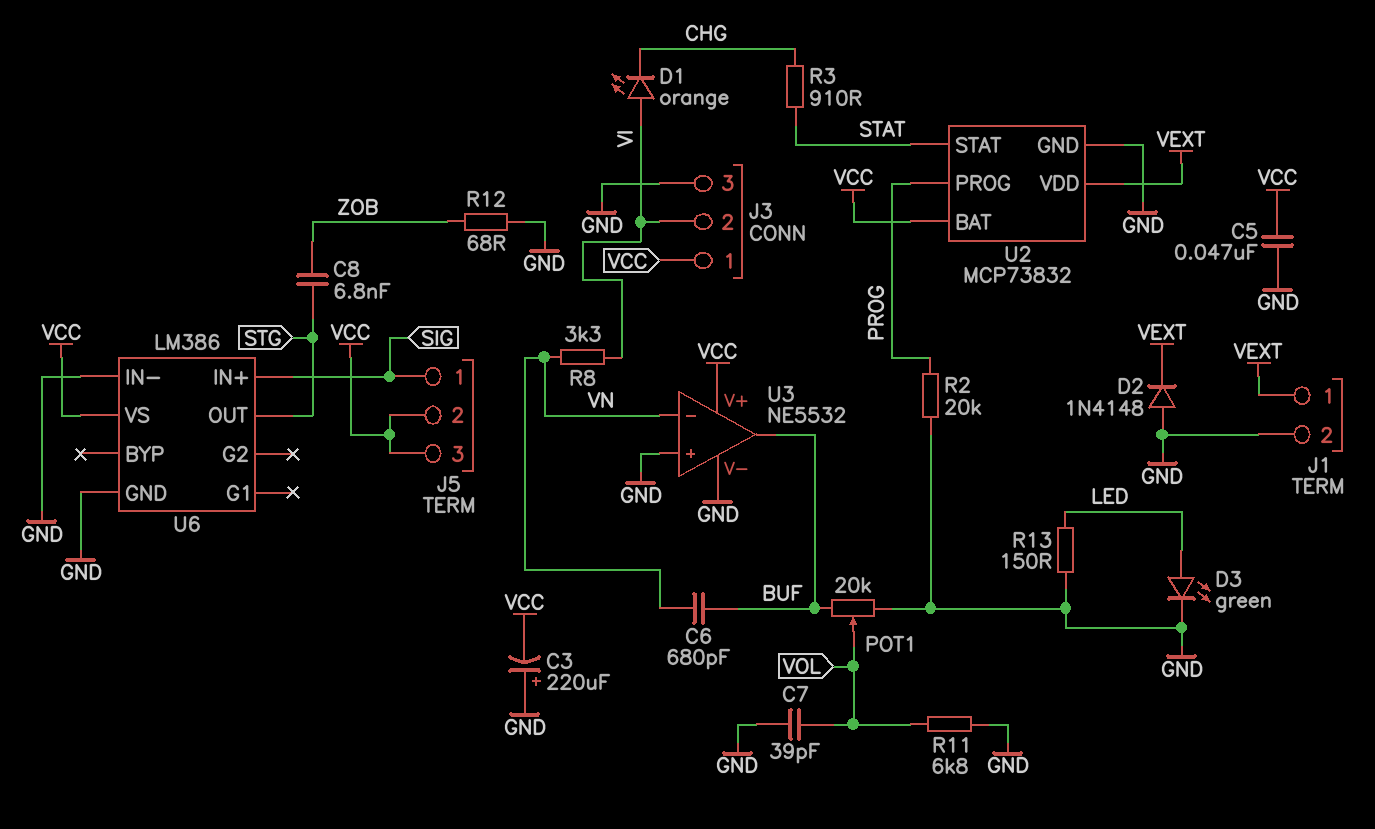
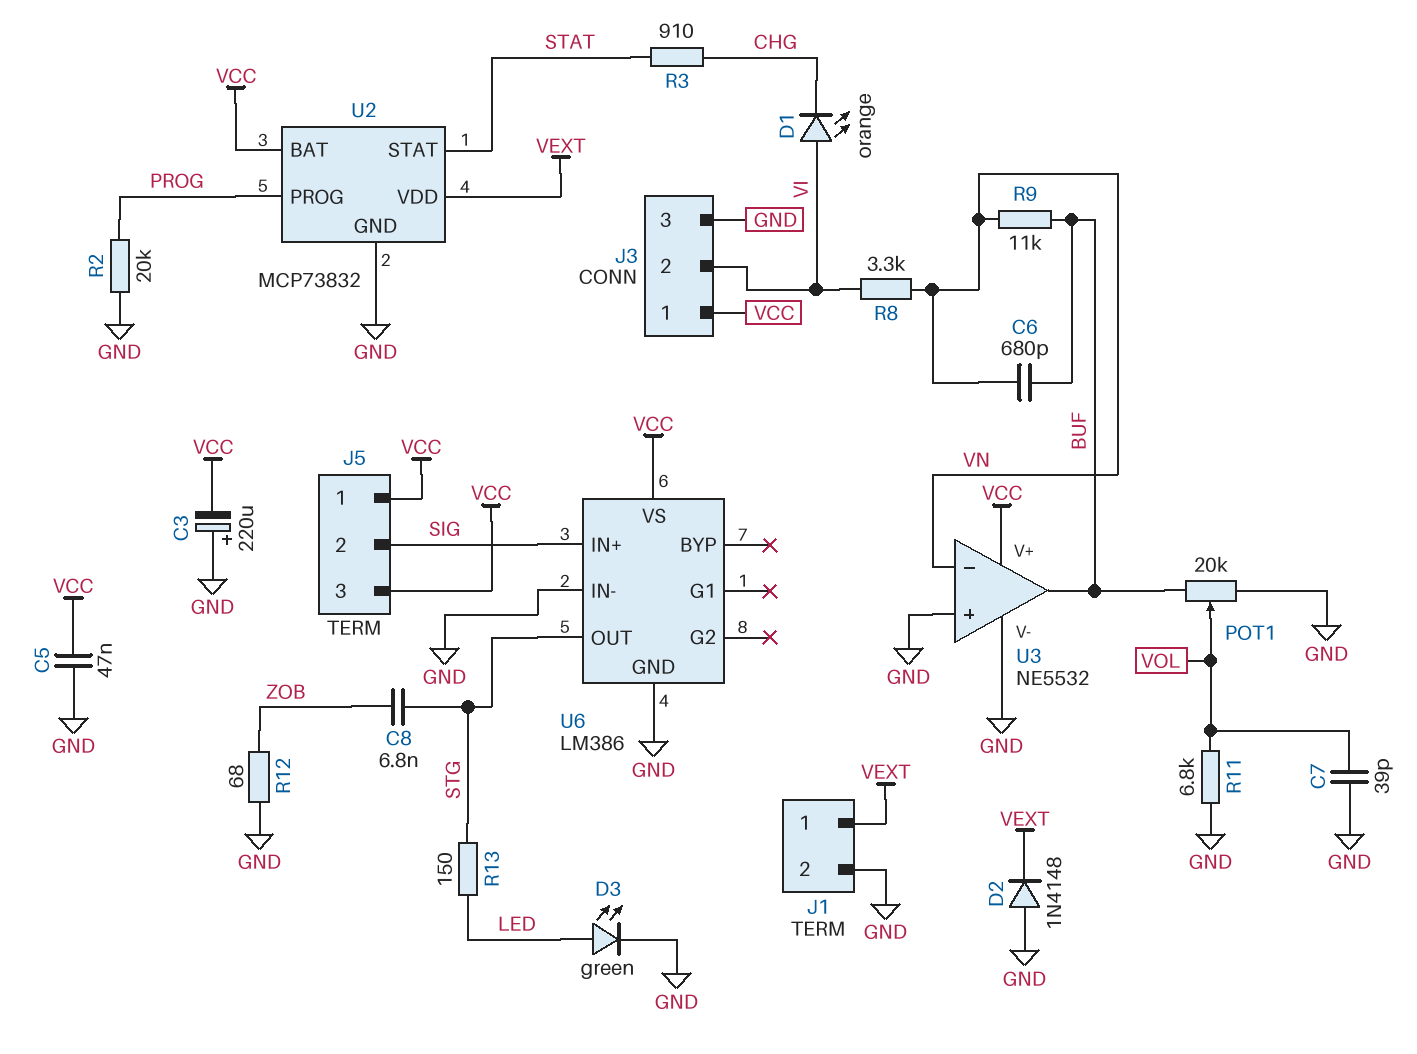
J5 pin 1: SIG -> VCC
J5 pin 2: VCC -> SIG
R9: none -> 11k (BUF, VN)
R13: 150 (GND, LED) -> 150 (LED, STG)

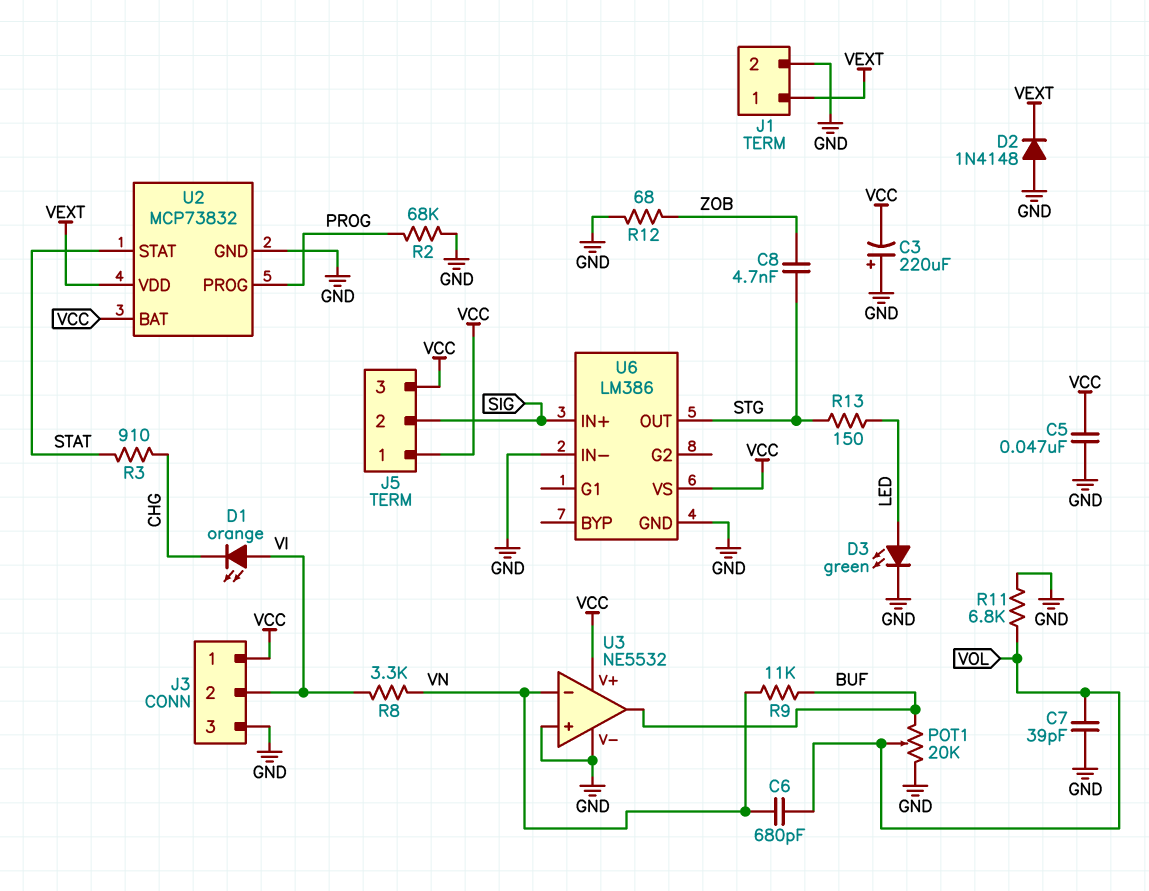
C6: 680pF (BUF, VN) -> 680pF (VN, VOL)
C8: 6.8nF (STG, ZOB) -> 4.7nF (STG, ZOB)
R2: 20k (GND, PROG) -> 68k (GND, PROG)

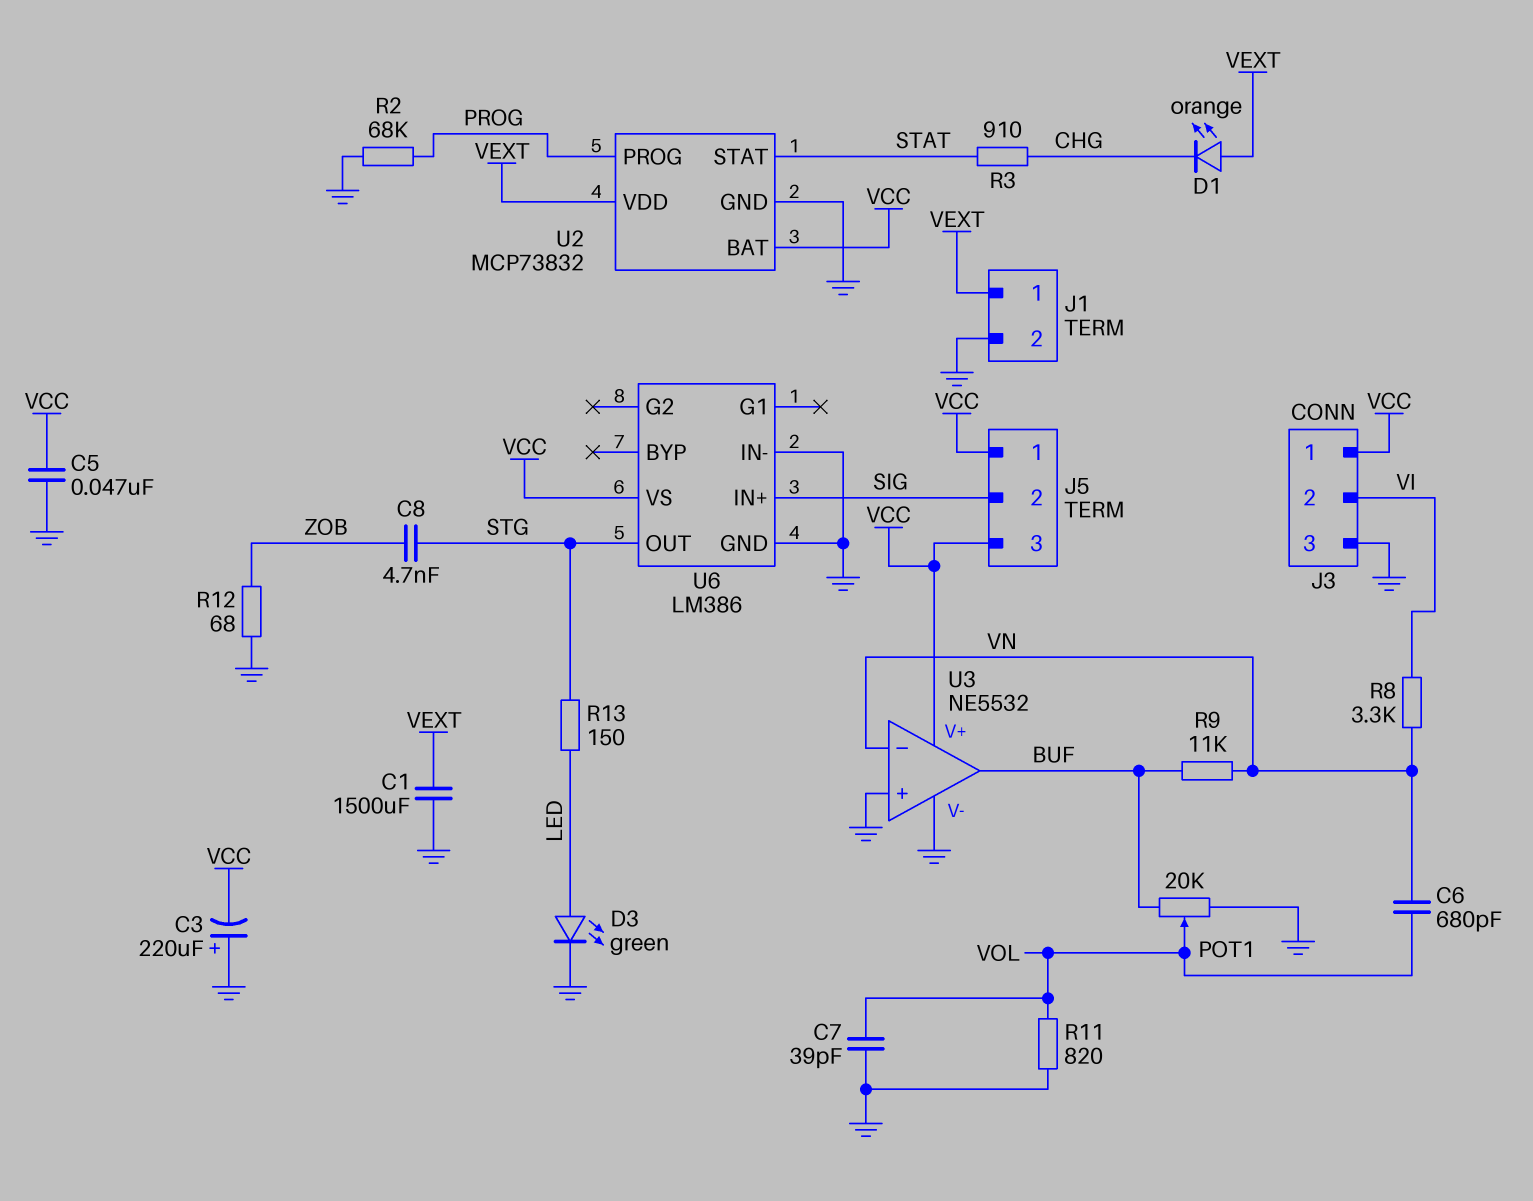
C1: none -> 1500uF (GND, VEXT)
D1: LED orange (A VI, K CHG) -> LED orange (A VEXT, K CHG)
D2: diode 1N4148 (A GND, K VEXT) -> none
R11: 6.8k (GND, VOL) -> 820 (GND, VOL)

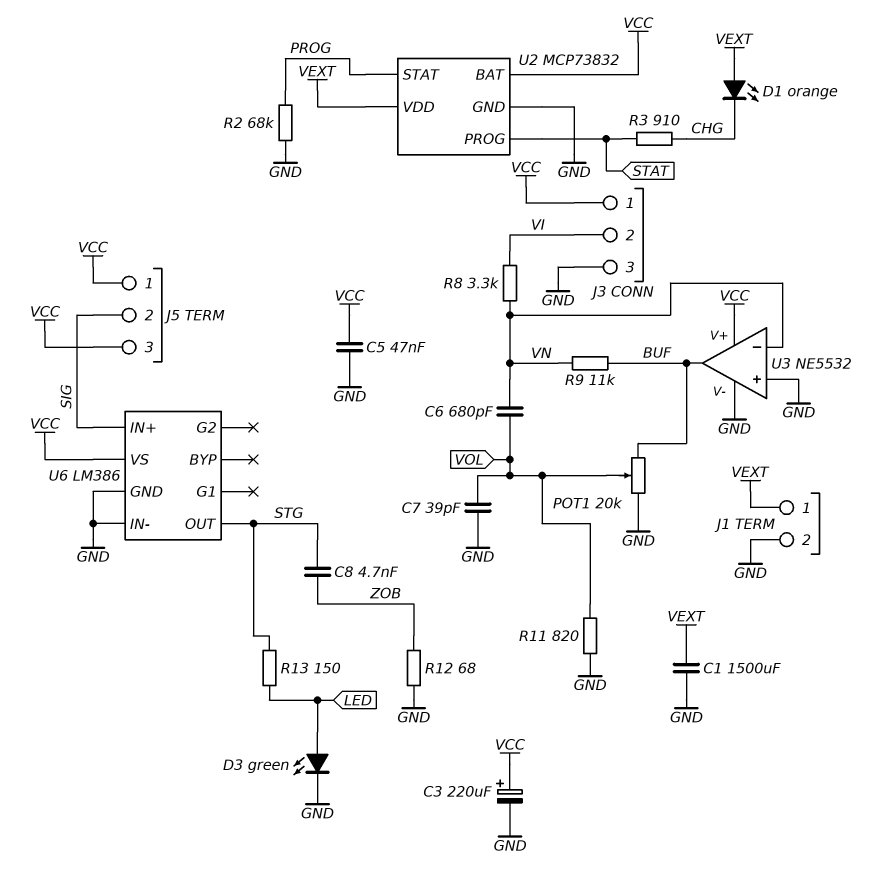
C3: 220uF (plus GND, minus VCC) -> 220uF (plus VCC, minus GND)
U2 pin PROG: PROG -> STAT
U2 pin STAT: STAT -> PROG

